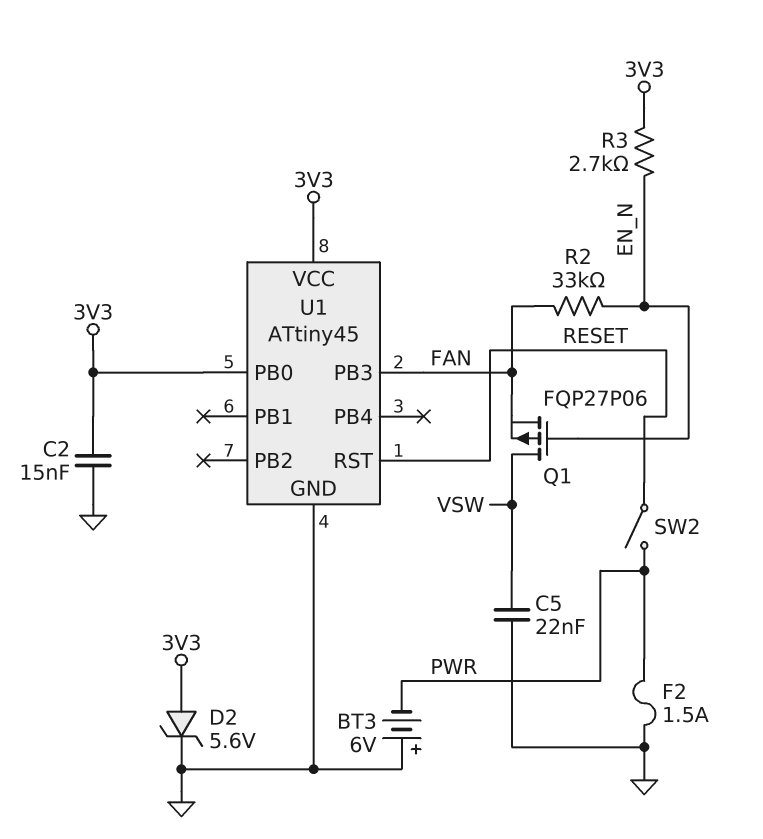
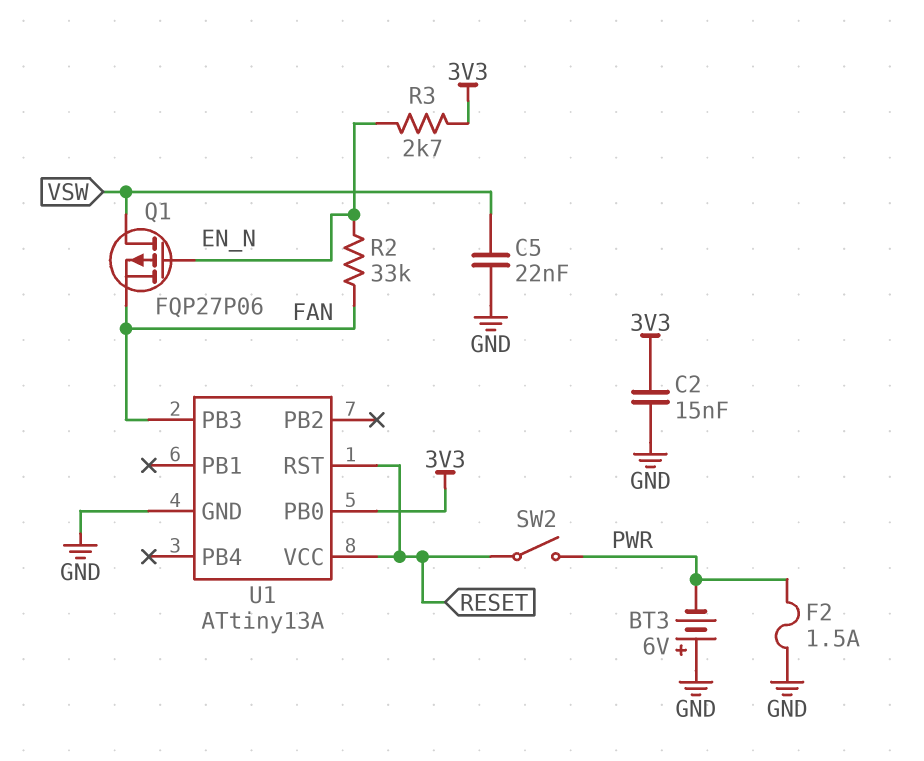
D2: zener 5.6V (A 3V3, K GND) -> none
U1: ATtiny45 -> ATtiny13A
U1 pin VCC: 3V3 -> RESET

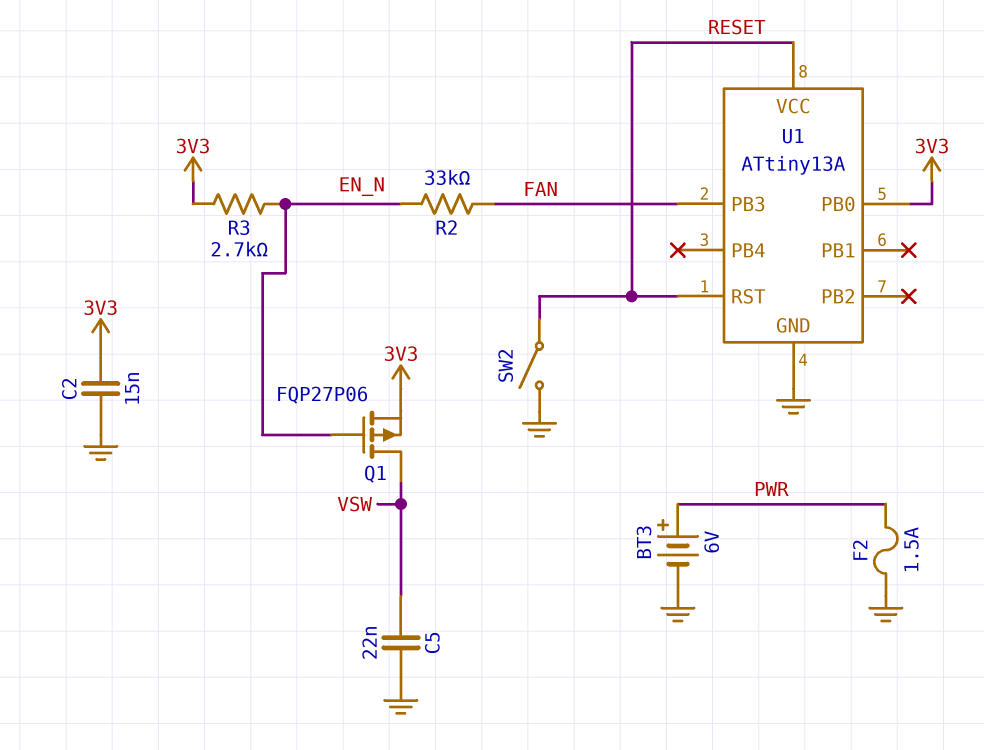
BT3: 6V (plus GND, minus PWR) -> 6V (plus PWR, minus GND)
Q1: PMOS FQP27P06 (G EN_N, D VSW, S FAN) -> PMOS FQP27P06 (G EN_N, D VSW, S 3V3)
SW2: switch (PWR, RESET) -> switch (GND, RESET)

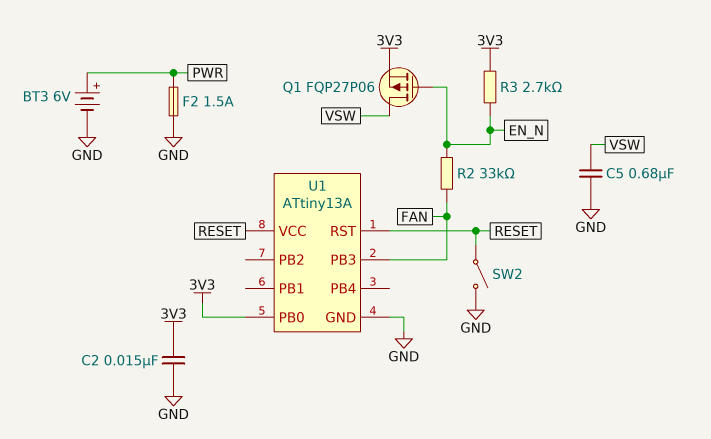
C5: 22nF (GND, VSW) -> 680nF (GND, VSW)

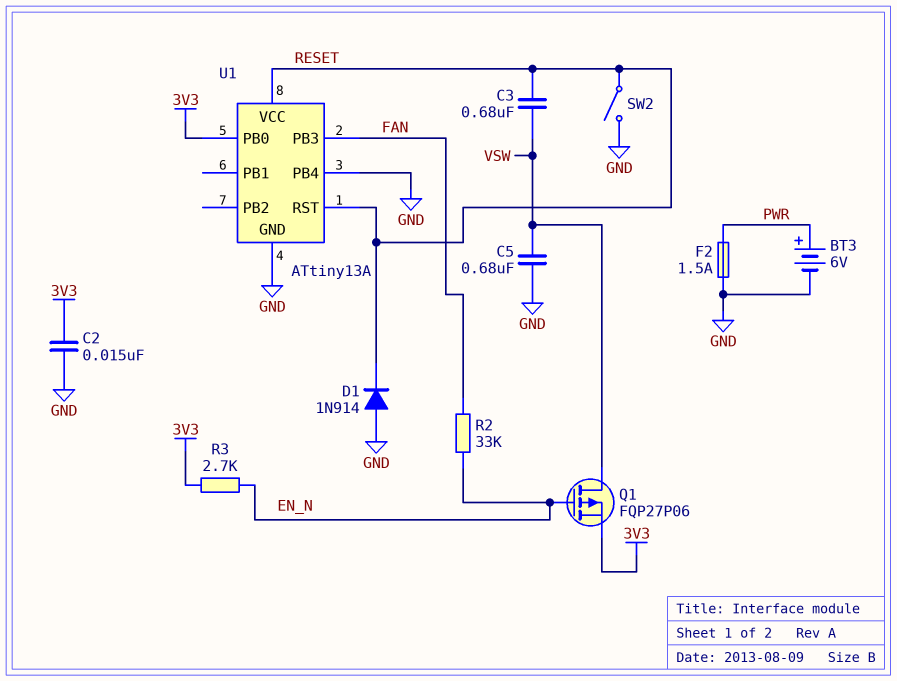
C3: none -> 680nF (RESET, VSW)
D1: none -> diode 1N914 (A GND, K RESET)
U1 pin PB4: none -> GND

